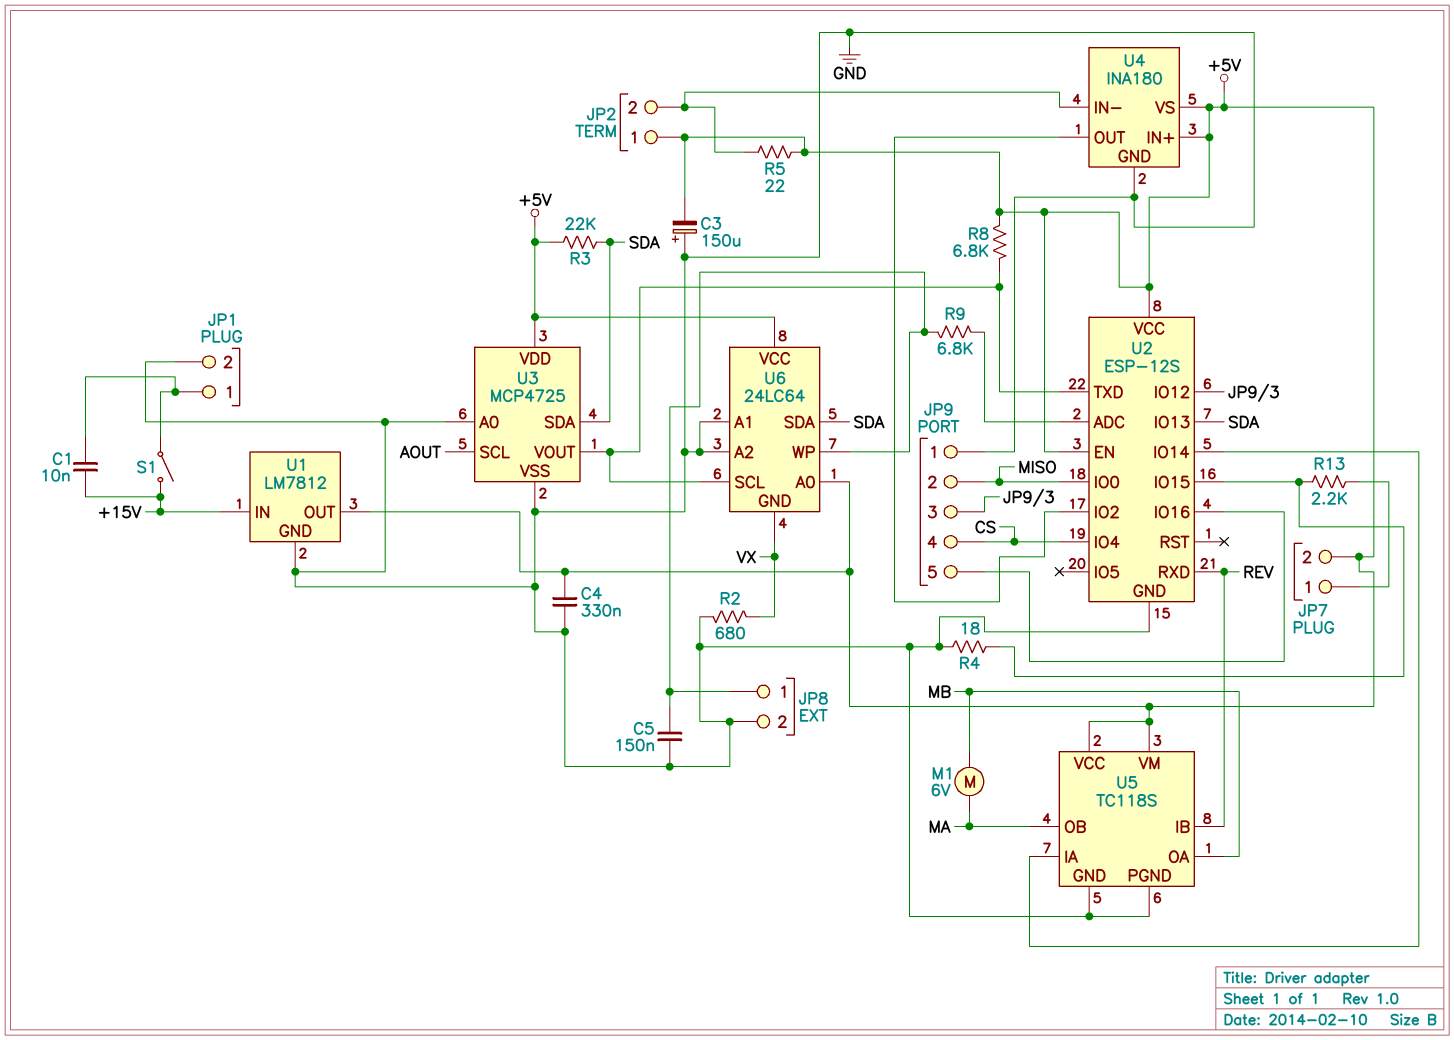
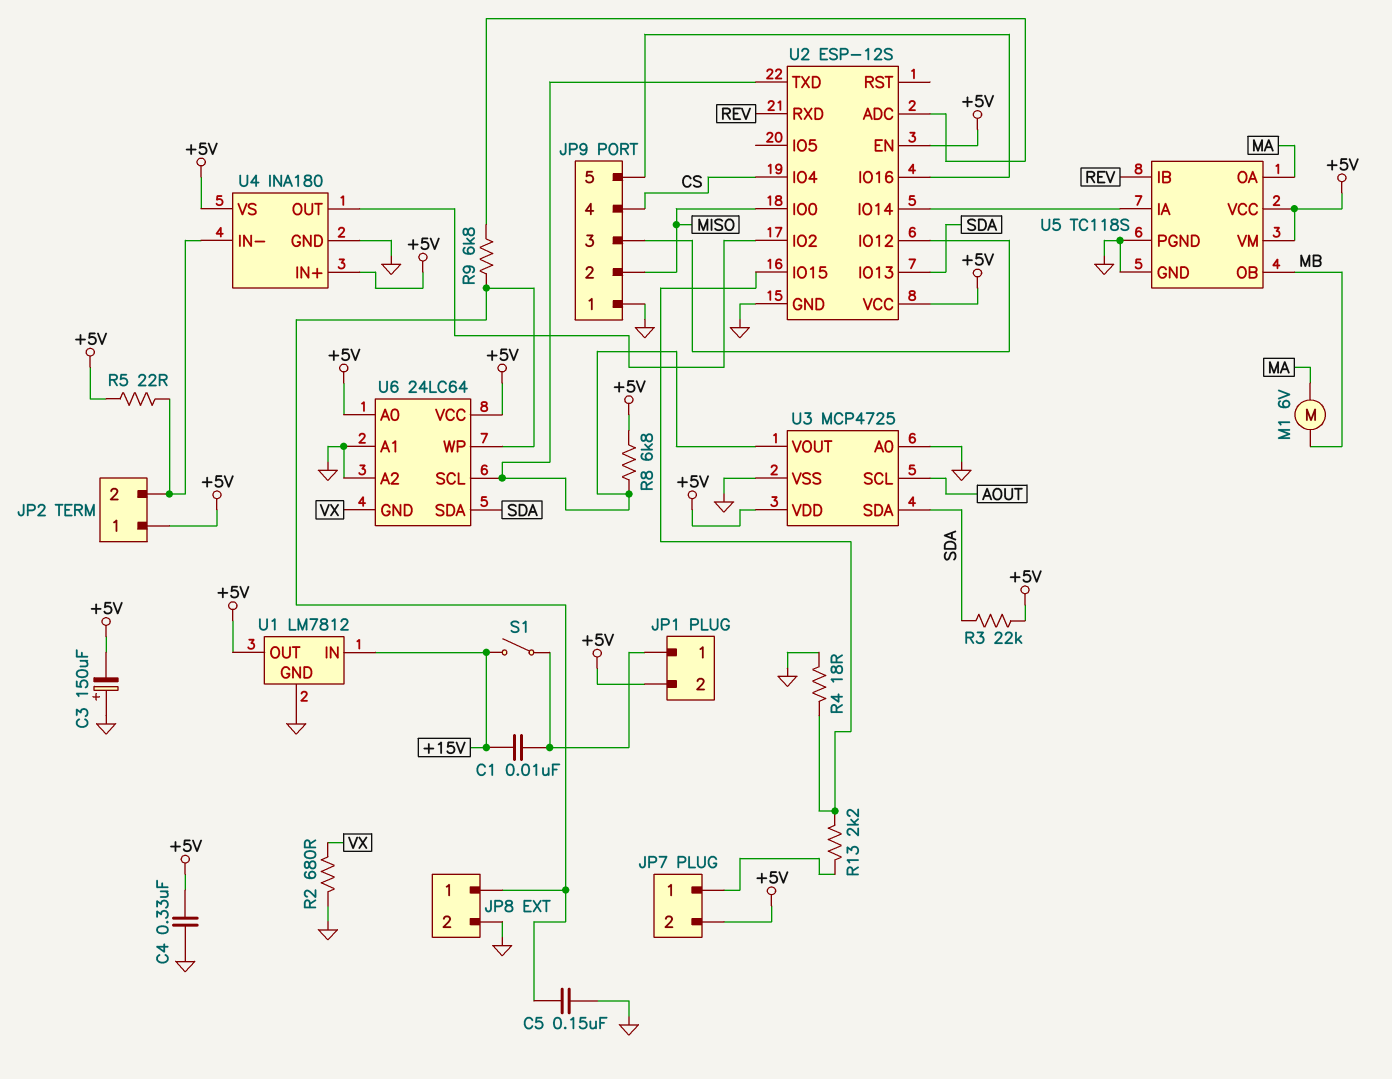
JP1 pin 2: GND -> +5V
U5 pin OA: MB -> MA
U5 pin OB: MA -> MB

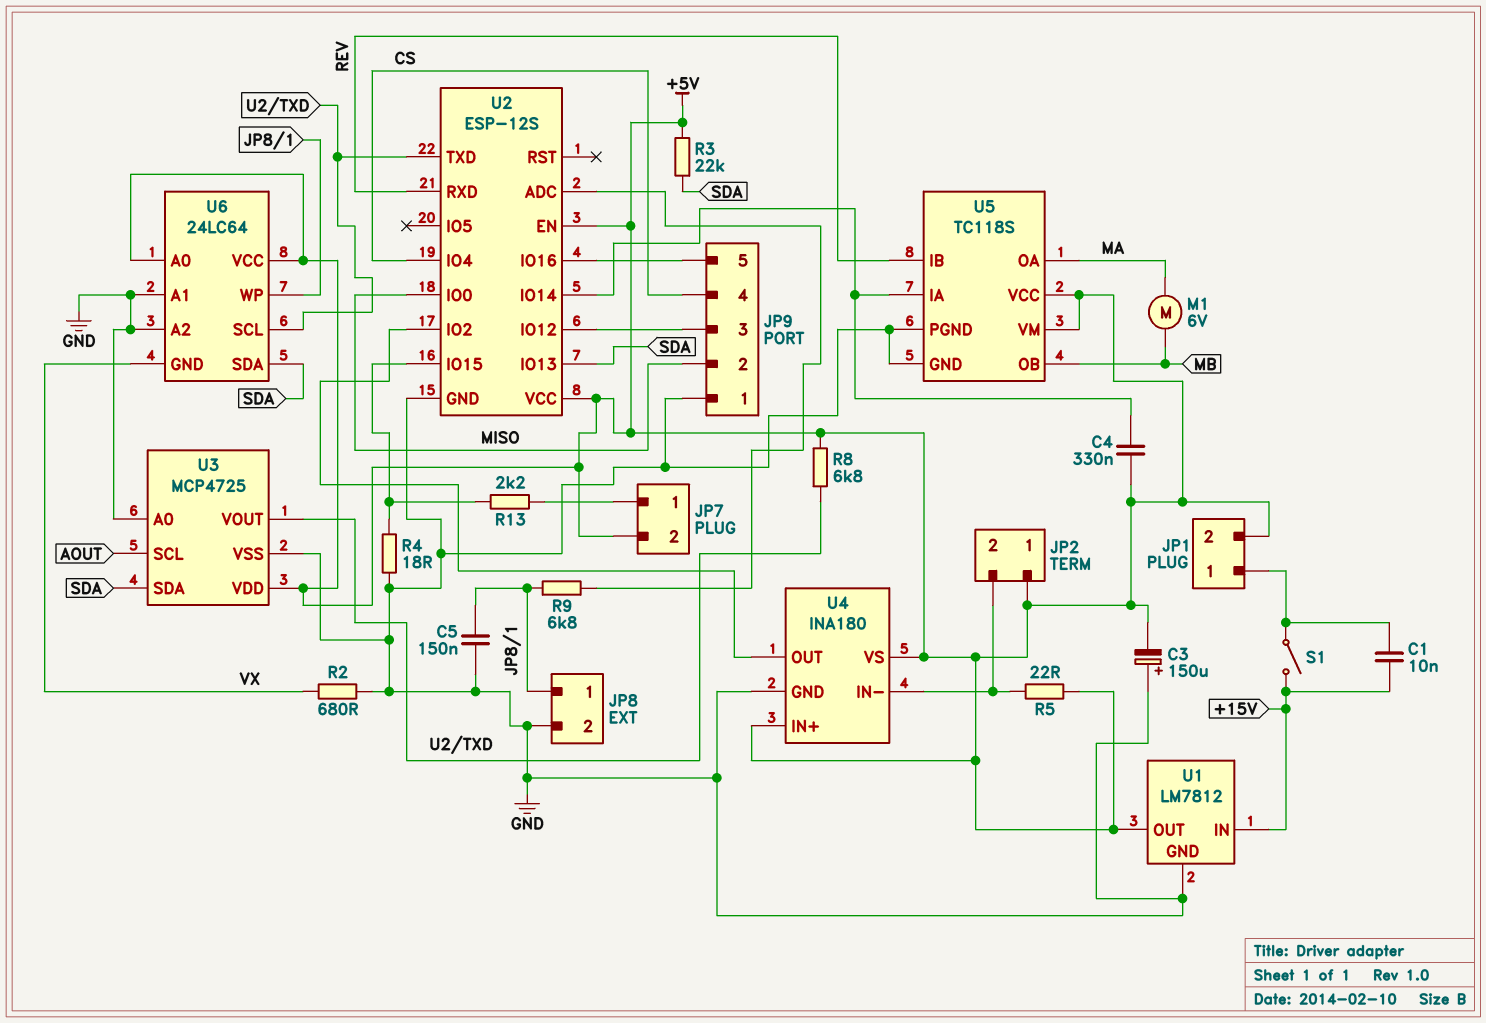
C4: 330nF (+5V, GND) -> 330nF (+5V, U2/IO14)

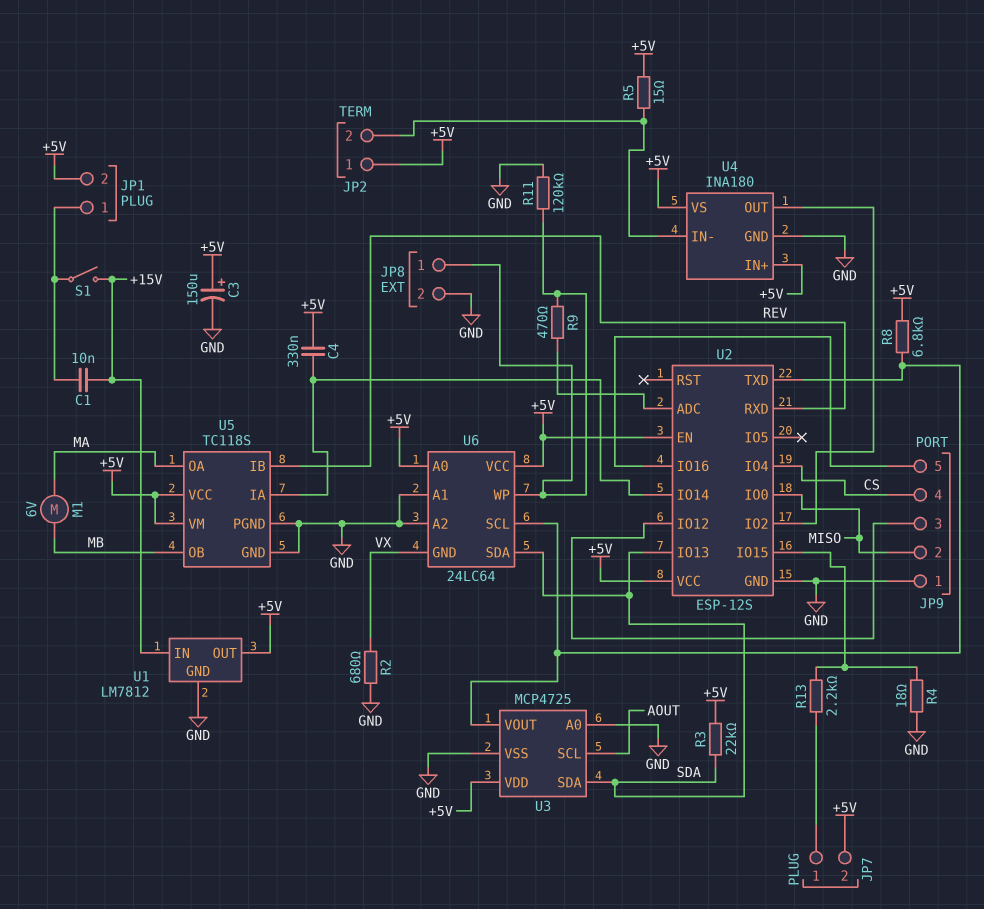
C3: 150uF (plus GND, minus +5V) -> 150uF (plus +5V, minus GND)
C5: 150nF (GND, JP8/1) -> none
R5: 22 (+5V, JP2/2) -> 15 (+5V, JP2/2)
R9: 6.8k (JP8/1, U2/ADC) -> 470 (JP8/1, U2/ADC)
R11: none -> 120k (GND, JP8/1)

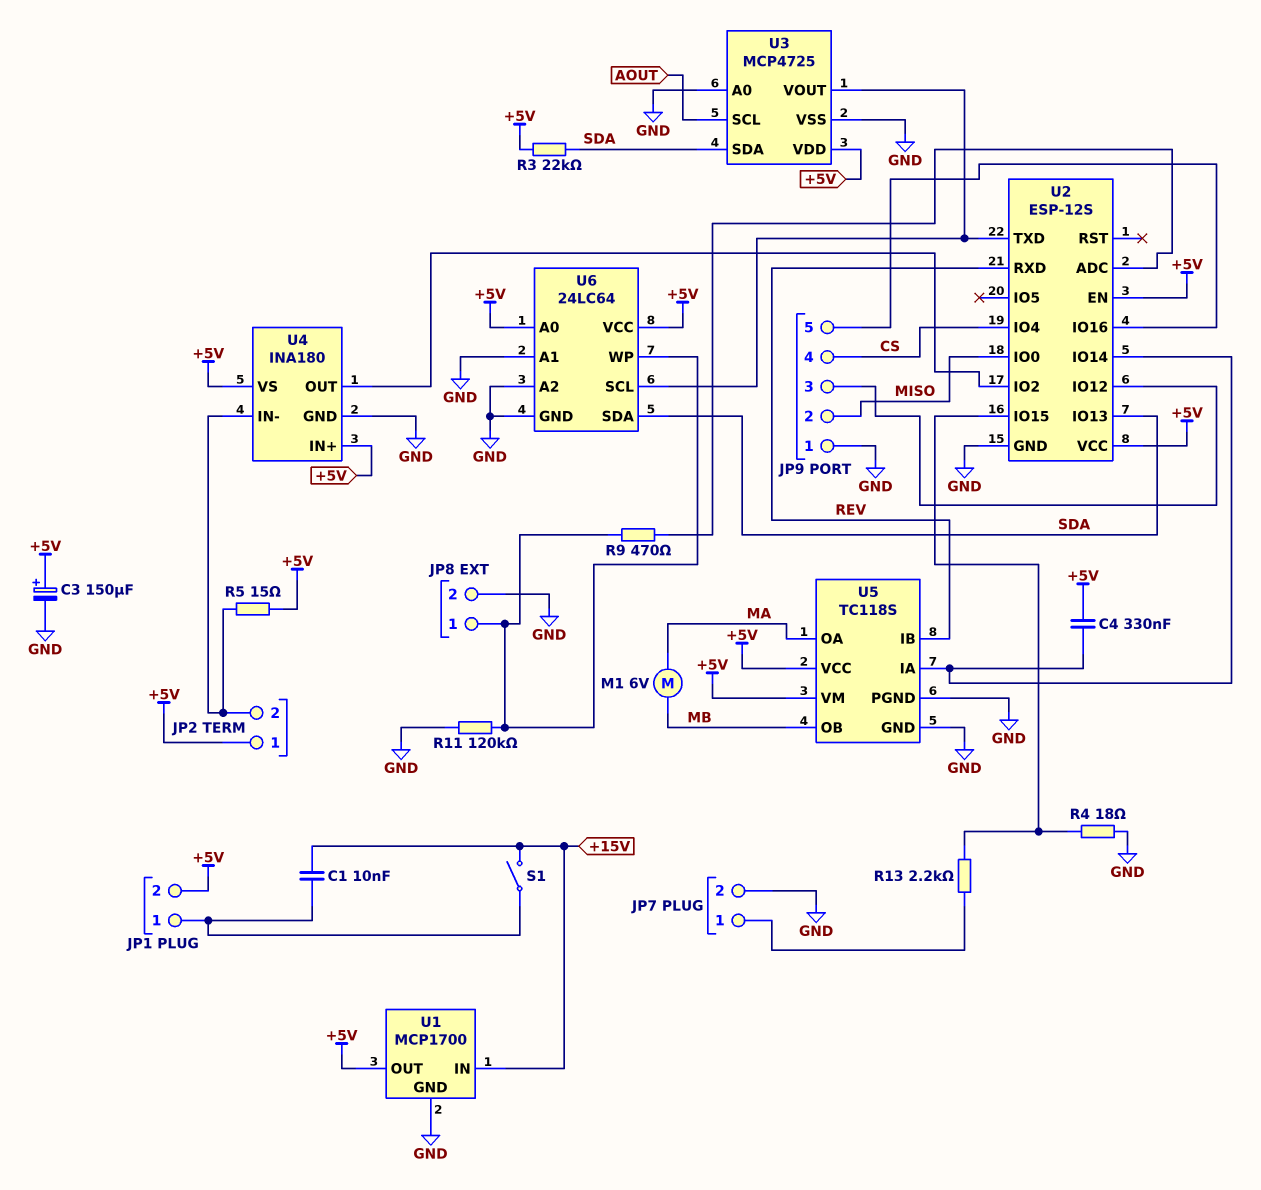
JP7 pin 2: +5V -> GND
R2: 680 (GND, VX) -> none
R8: 6.8k (+5V, U2/TXD) -> none
U1: LM7812 -> MCP1700
U6 pin GND: VX -> GND

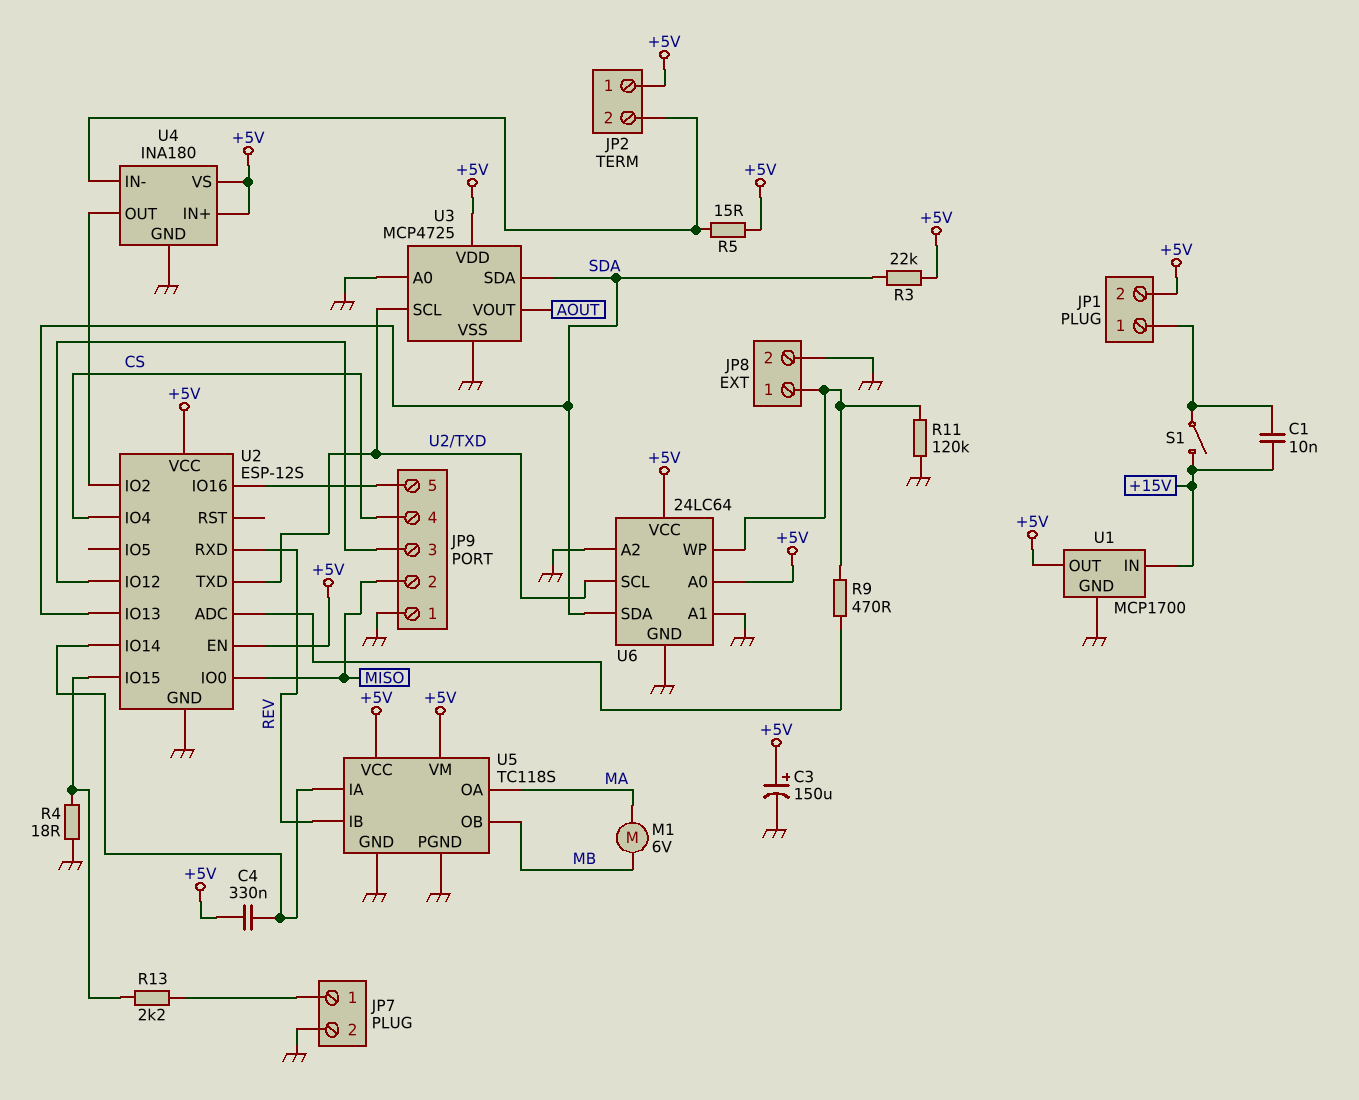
U3 pin SCL: AOUT -> U2/TXD
U3 pin VOUT: U2/TXD -> AOUT

